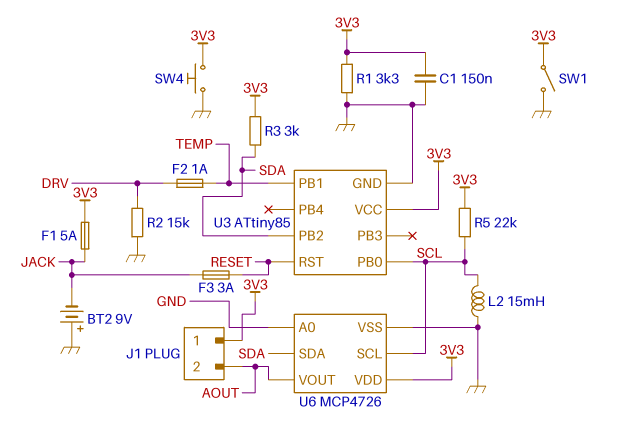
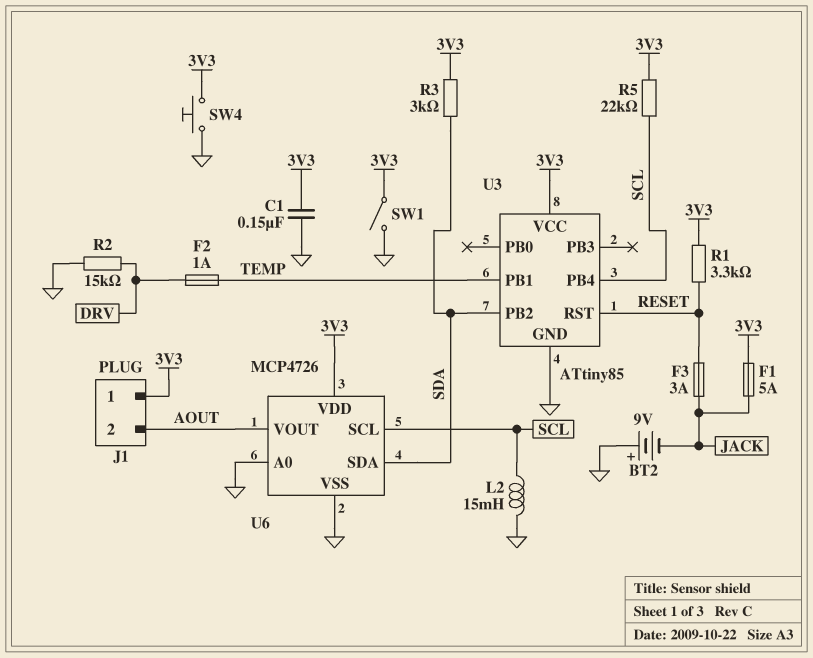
R1: 3.3k (3V3, GND) -> 3.3k (3V3, RESET)
U3 pin PB0: SCL -> none
U3 pin PB4: none -> SCL

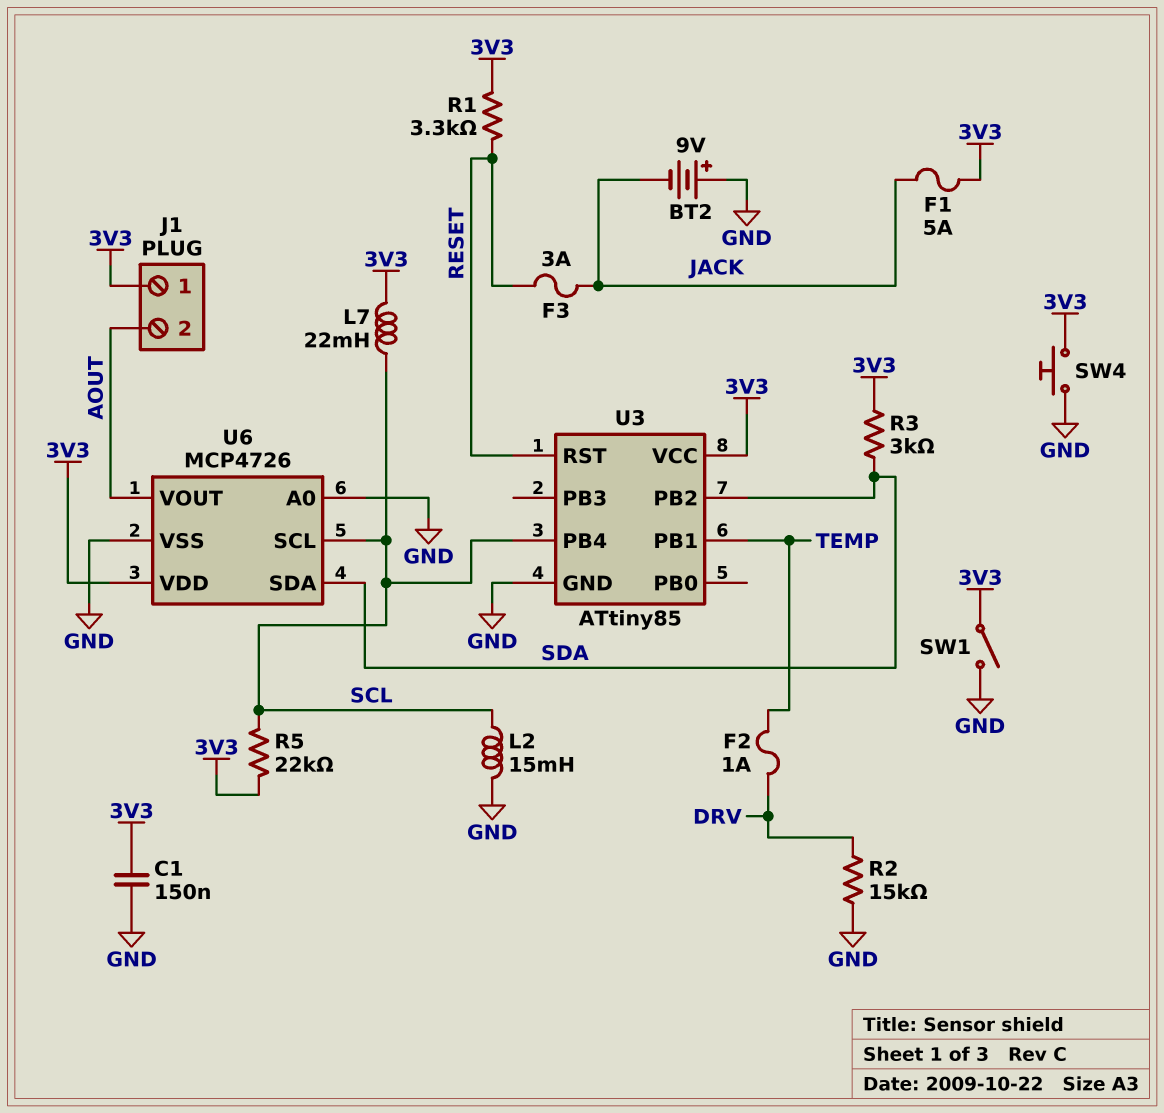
L7: none -> 22mH (3V3, SCL)

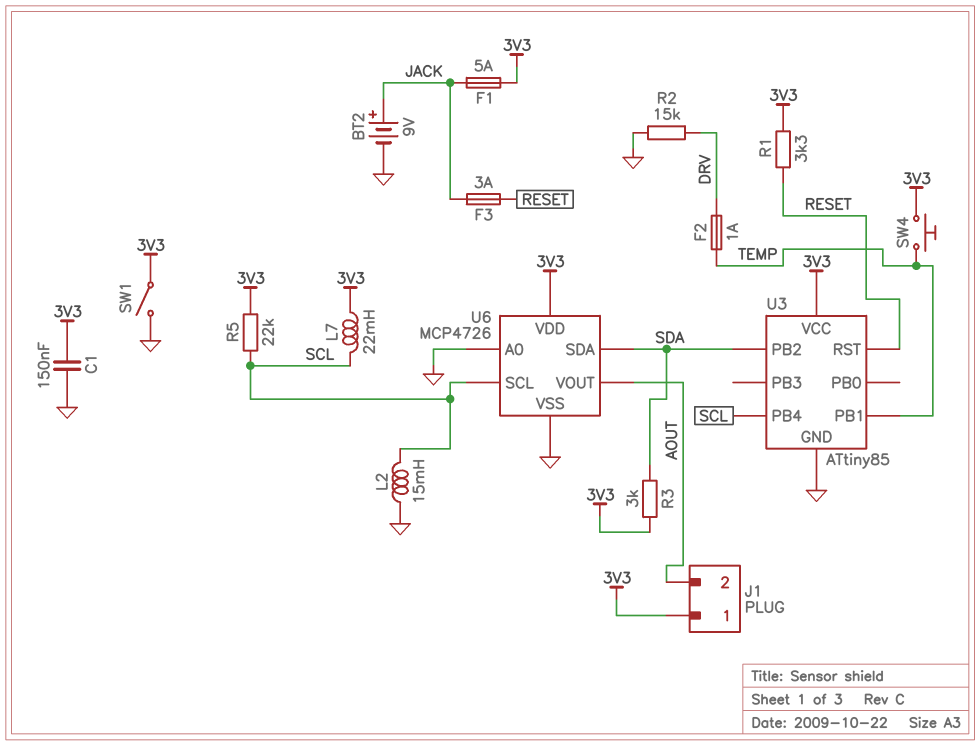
BT2: 9V (plus GND, minus JACK) -> 9V (plus JACK, minus GND)
SW4: button (3V3, GND) -> button (3V3, TEMP)

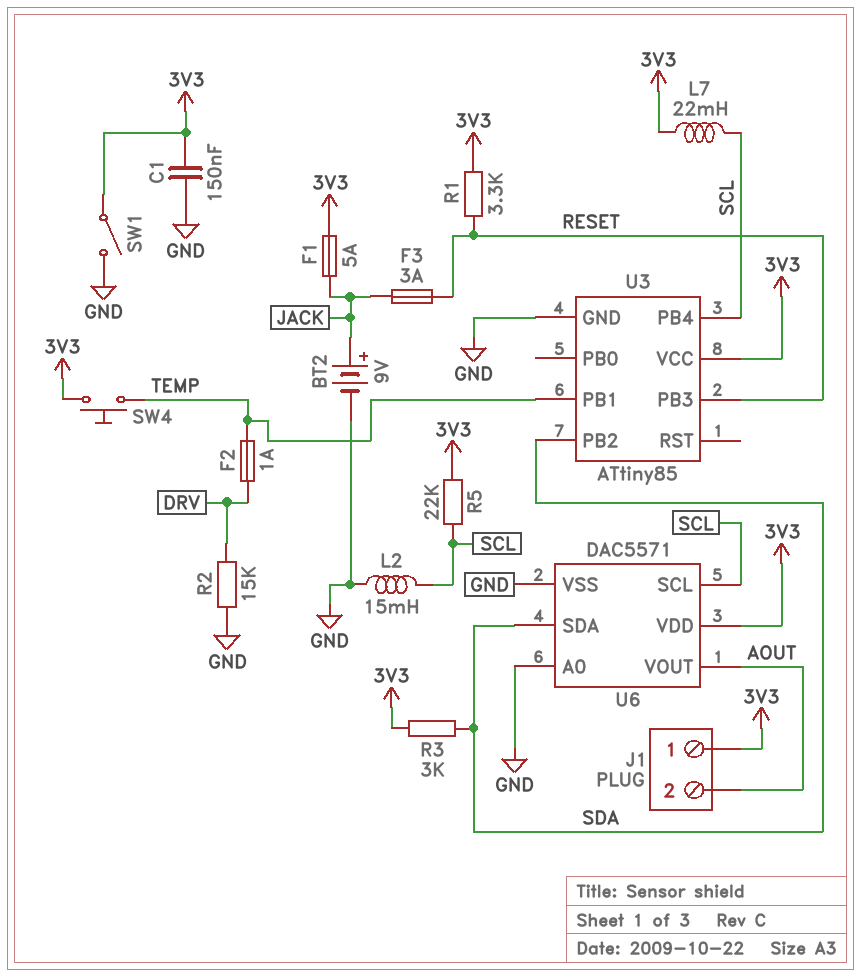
U3 pin PB3: none -> RESET
U3 pin RST: RESET -> none
U6: MCP4726 -> DAC5571

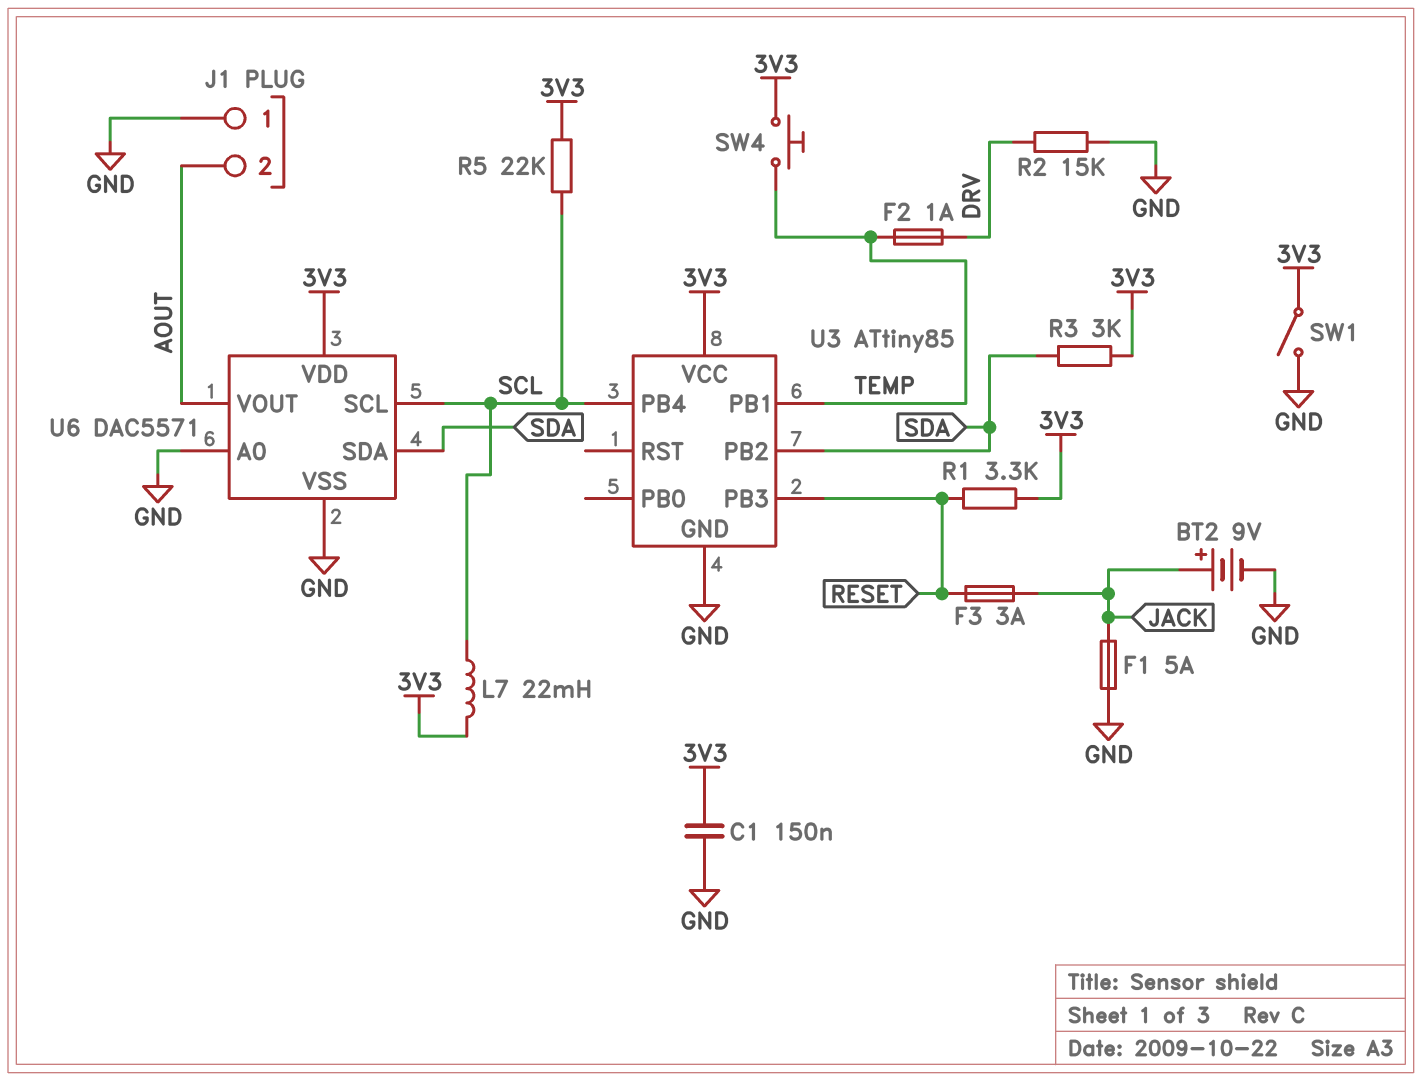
F1: 5A (3V3, JACK) -> 5A (GND, JACK)
J1 pin 1: 3V3 -> GND
L2: 15mH (GND, SCL) -> none

